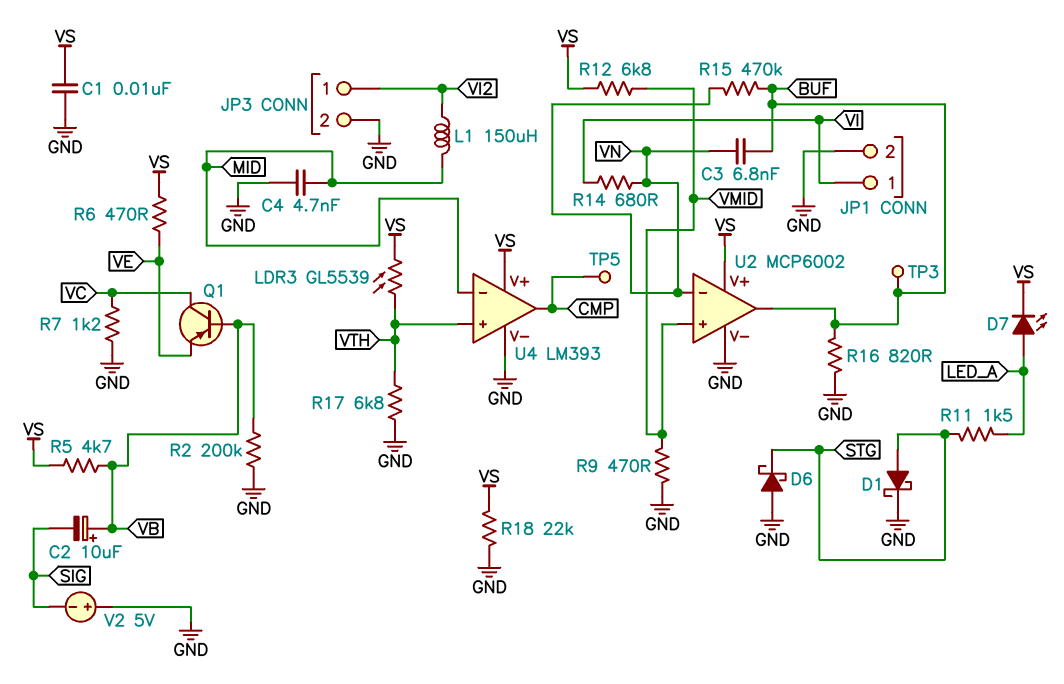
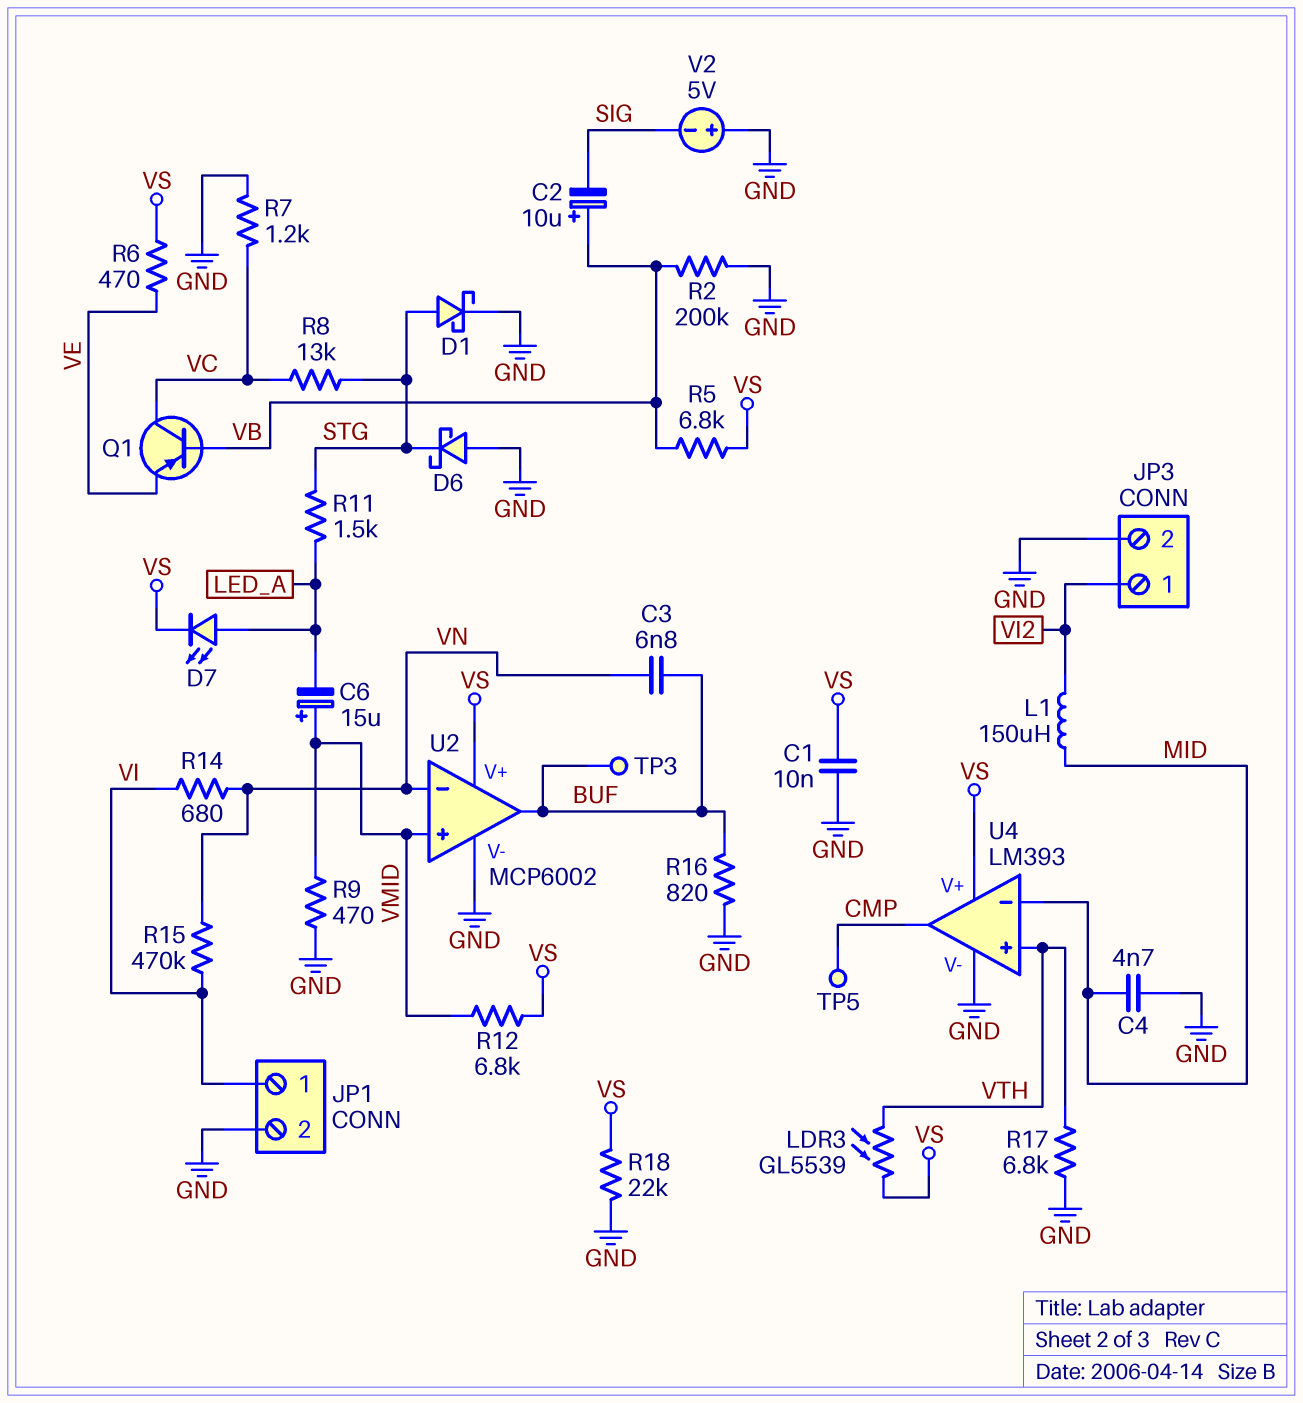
C6: none -> 15uF (plus VMID, minus LED_A)
R5: 4.7k (VB, VS) -> 6.8k (VB, VS)
R8: none -> 13k (STG, VC)
R15: 470k (BUF, VN) -> 470k (VI, VN)

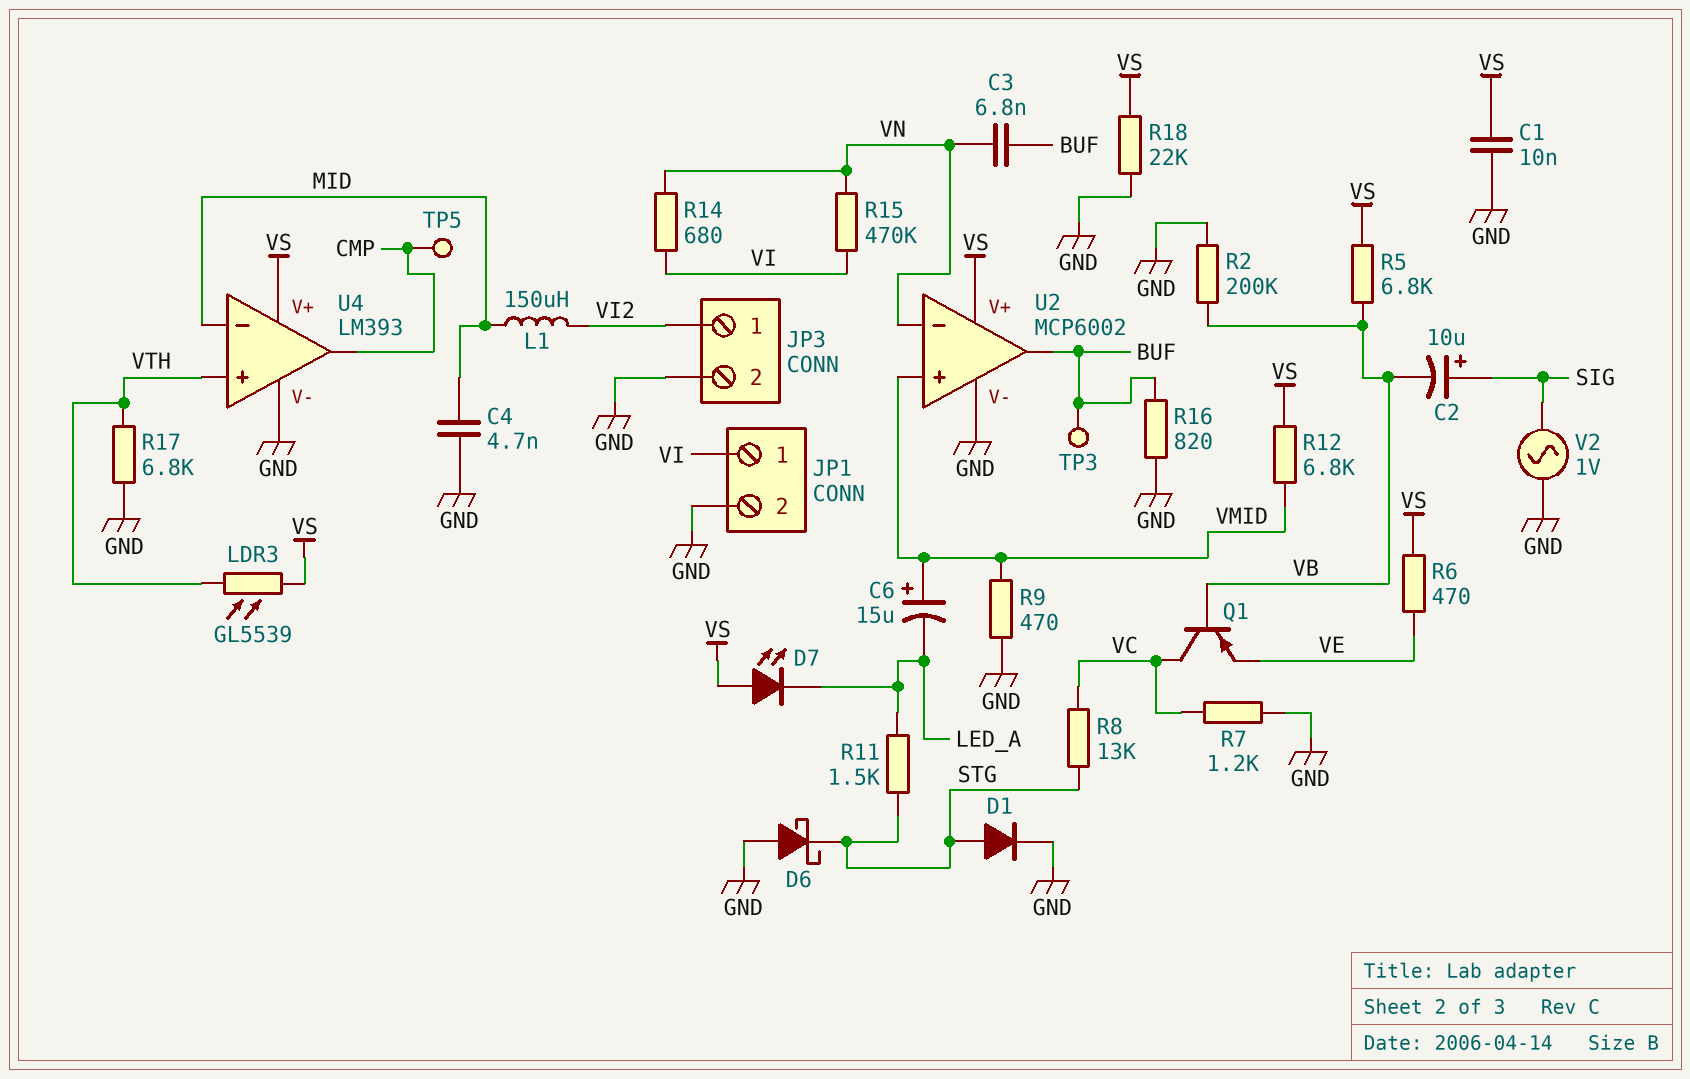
C2: 10uF (plus VB, minus SIG) -> 10uF (plus SIG, minus VB)
D1: schottky (A STG, K GND) -> diode (A STG, K GND)
D7: LED (A LED_A, K VS) -> LED (A VS, K LED_A)
V2: 5V (plus GND, minus SIG) -> AC 1V (GND, SIG)

